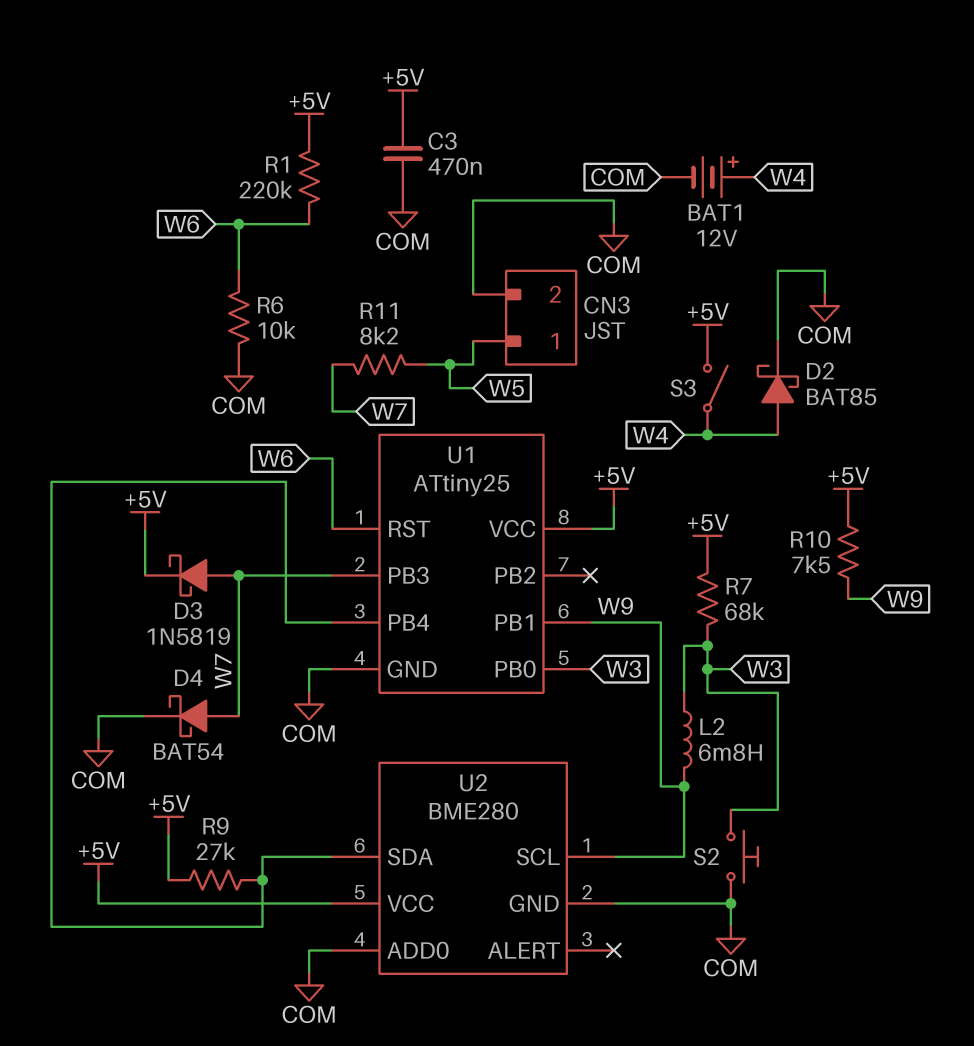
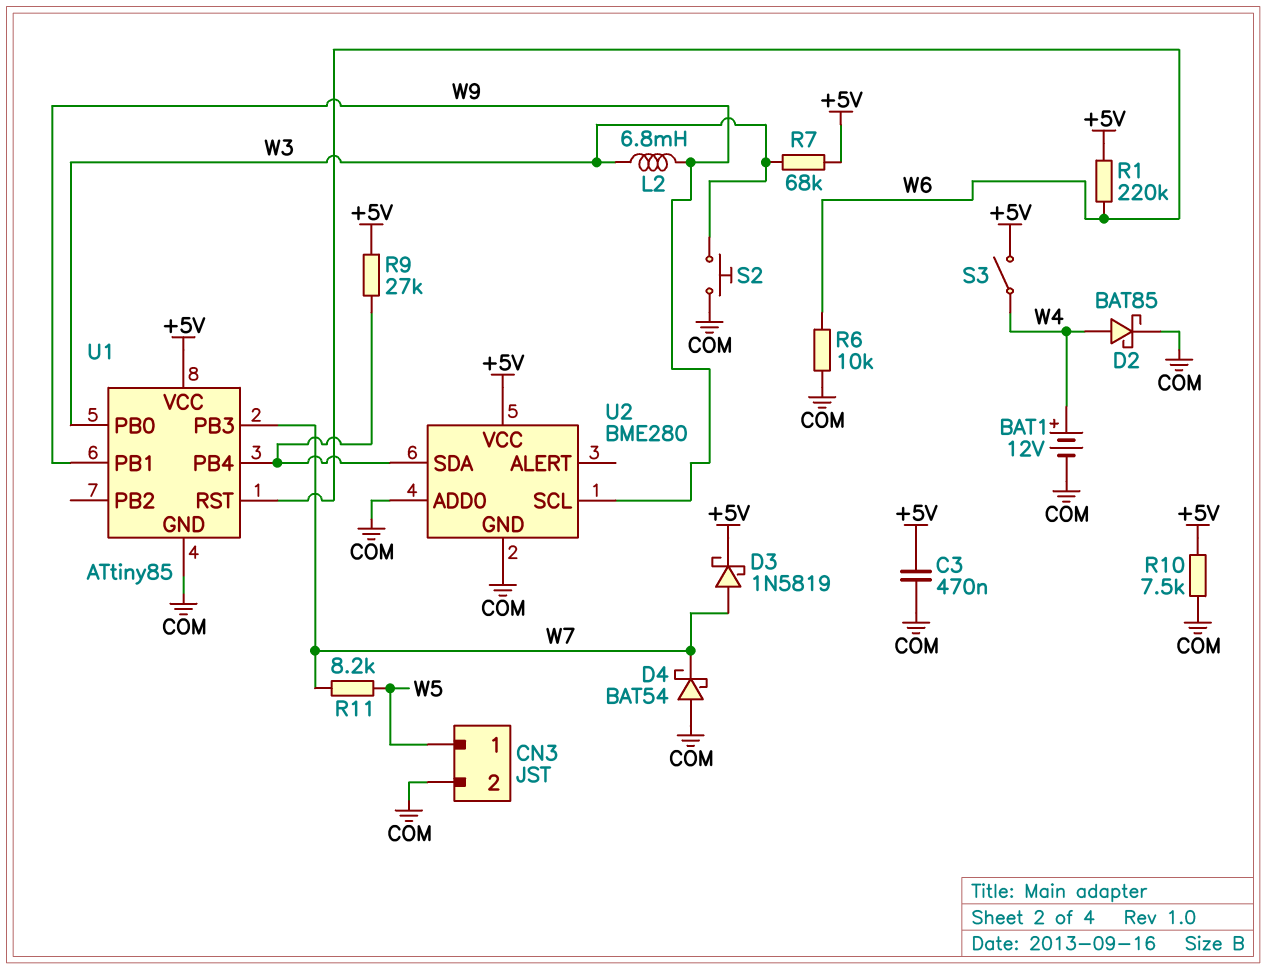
D4: schottky BAT54 (A W7, K COM) -> schottky BAT54 (A COM, K W7)
R10: 7.5k (+5V, W9) -> 7.5k (+5V, COM)
U1: ATtiny25 -> ATtiny85

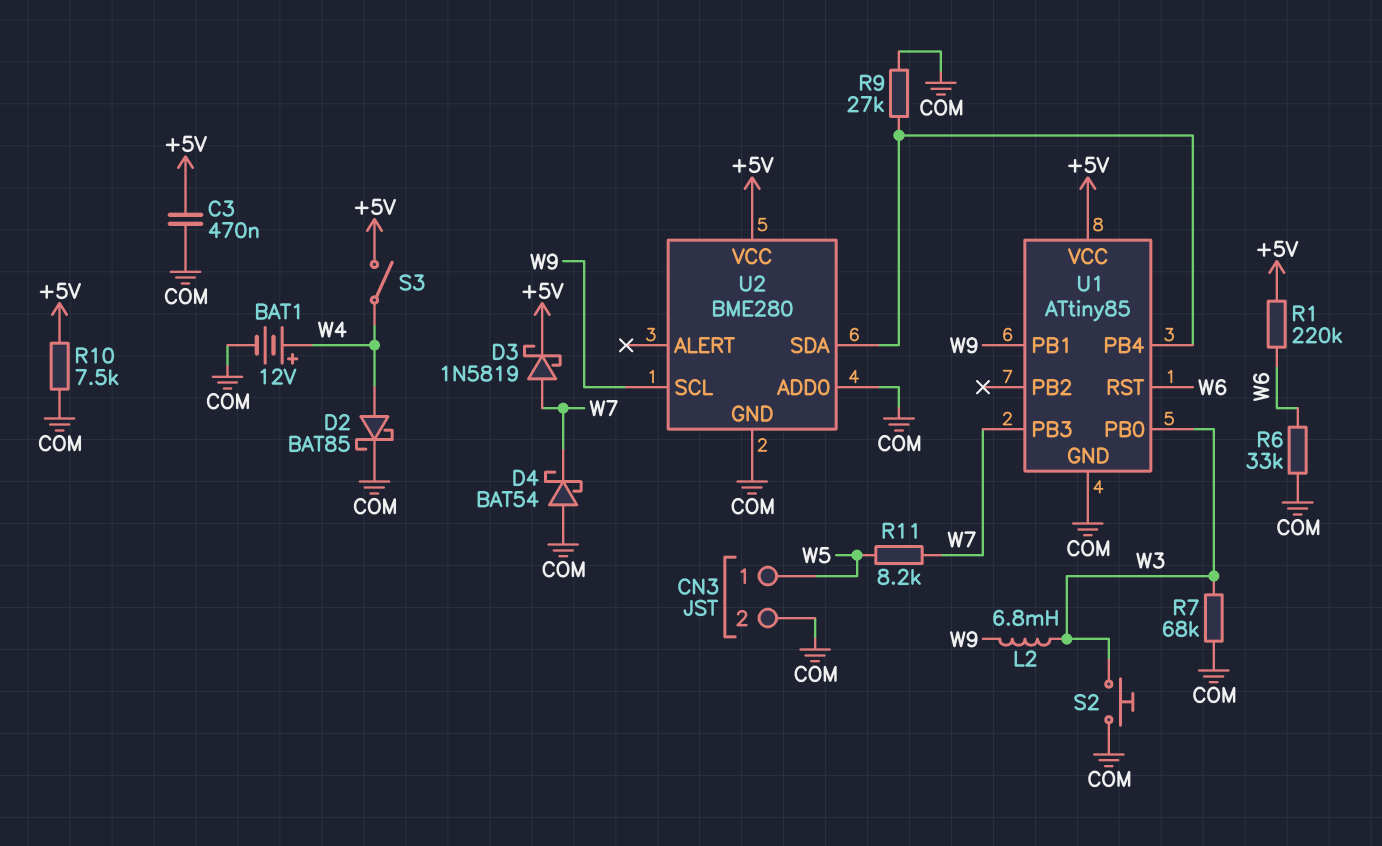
R6: 10k (COM, W6) -> 33k (COM, W6)
R7: 68k (+5V, W3) -> 68k (COM, W3)
R9: 27k (+5V, U1/PB4) -> 27k (COM, U1/PB4)

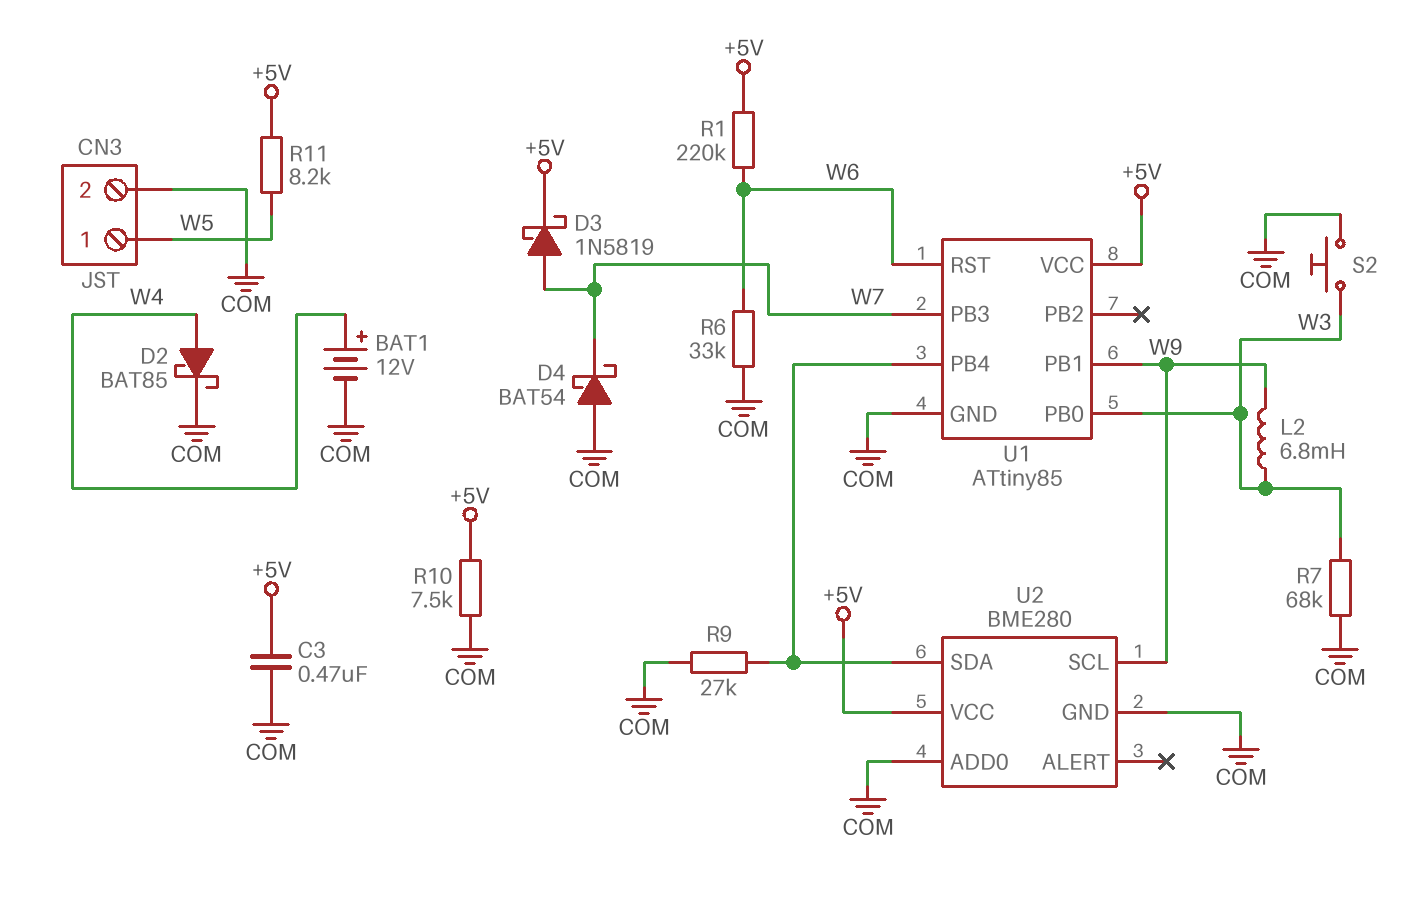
R11: 8.2k (W5, W7) -> 8.2k (+5V, W5)
S3: switch (+5V, W4) -> none

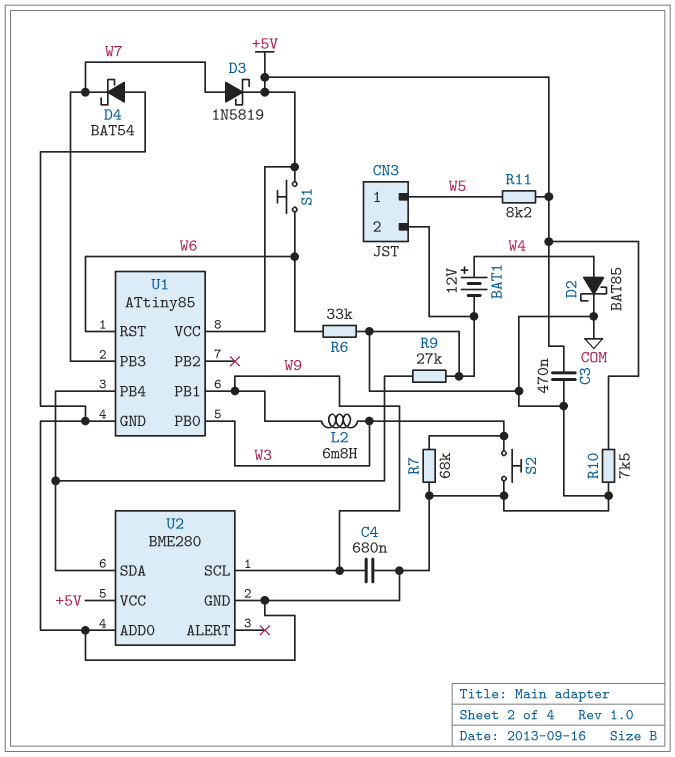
C4: none -> 680nF (COM, W9)
R1: 220k (+5V, W6) -> none
S1: none -> button (+5V, W6)

